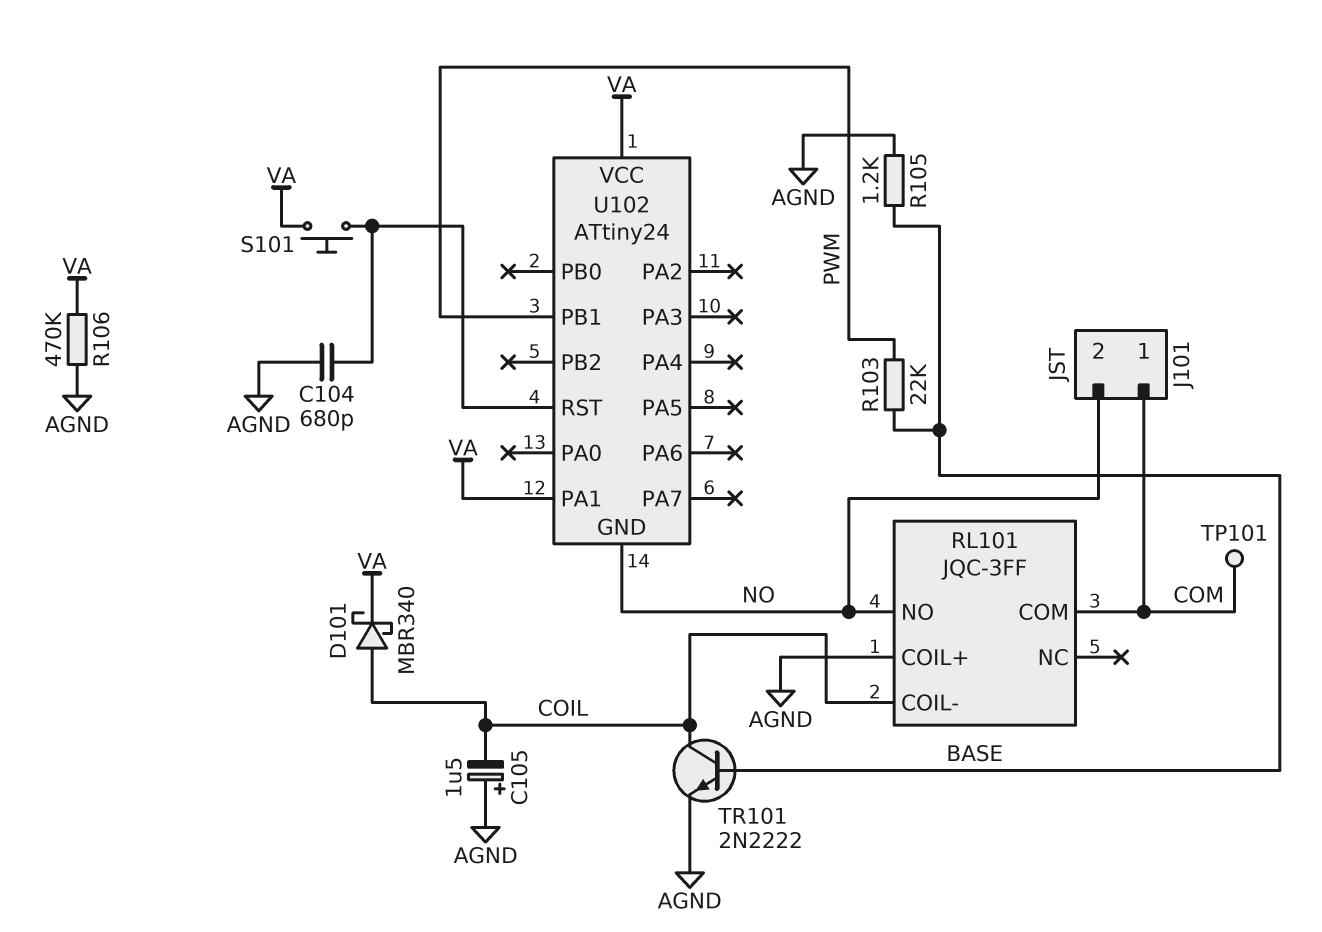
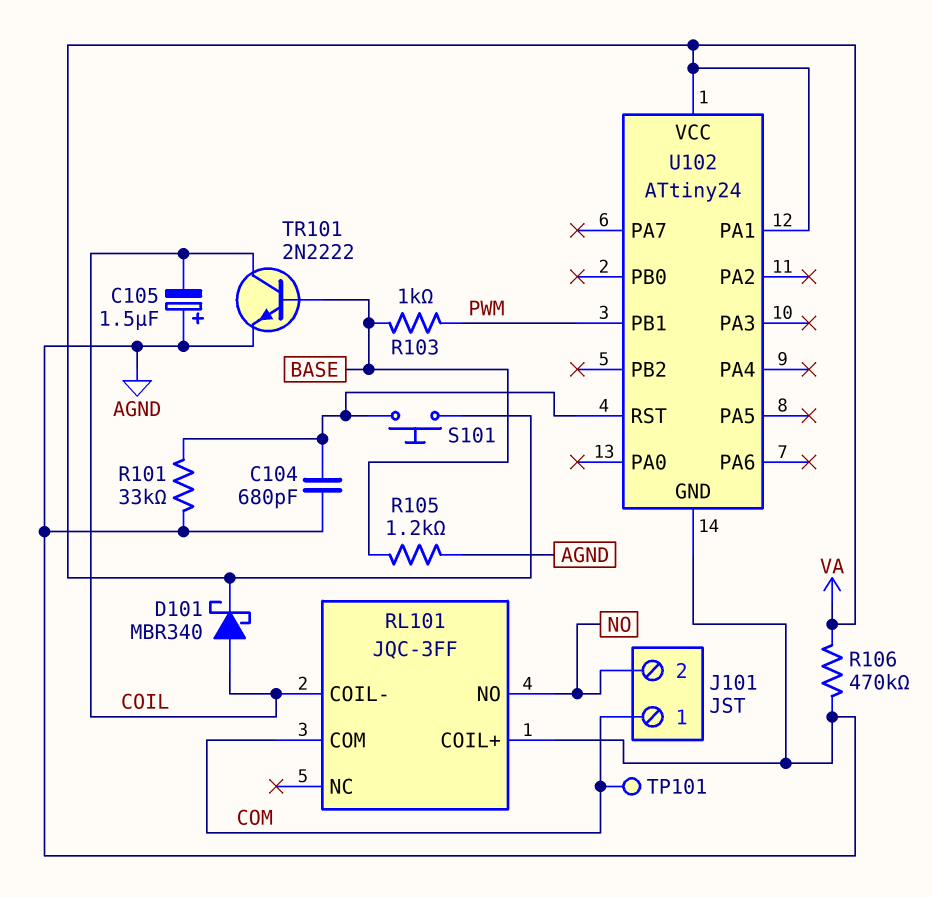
R101: none -> 33k (AGND, U102/RST)
R103: 22k (BASE, PWM) -> 1k (BASE, PWM)
U102 pin GND: NO -> AGND

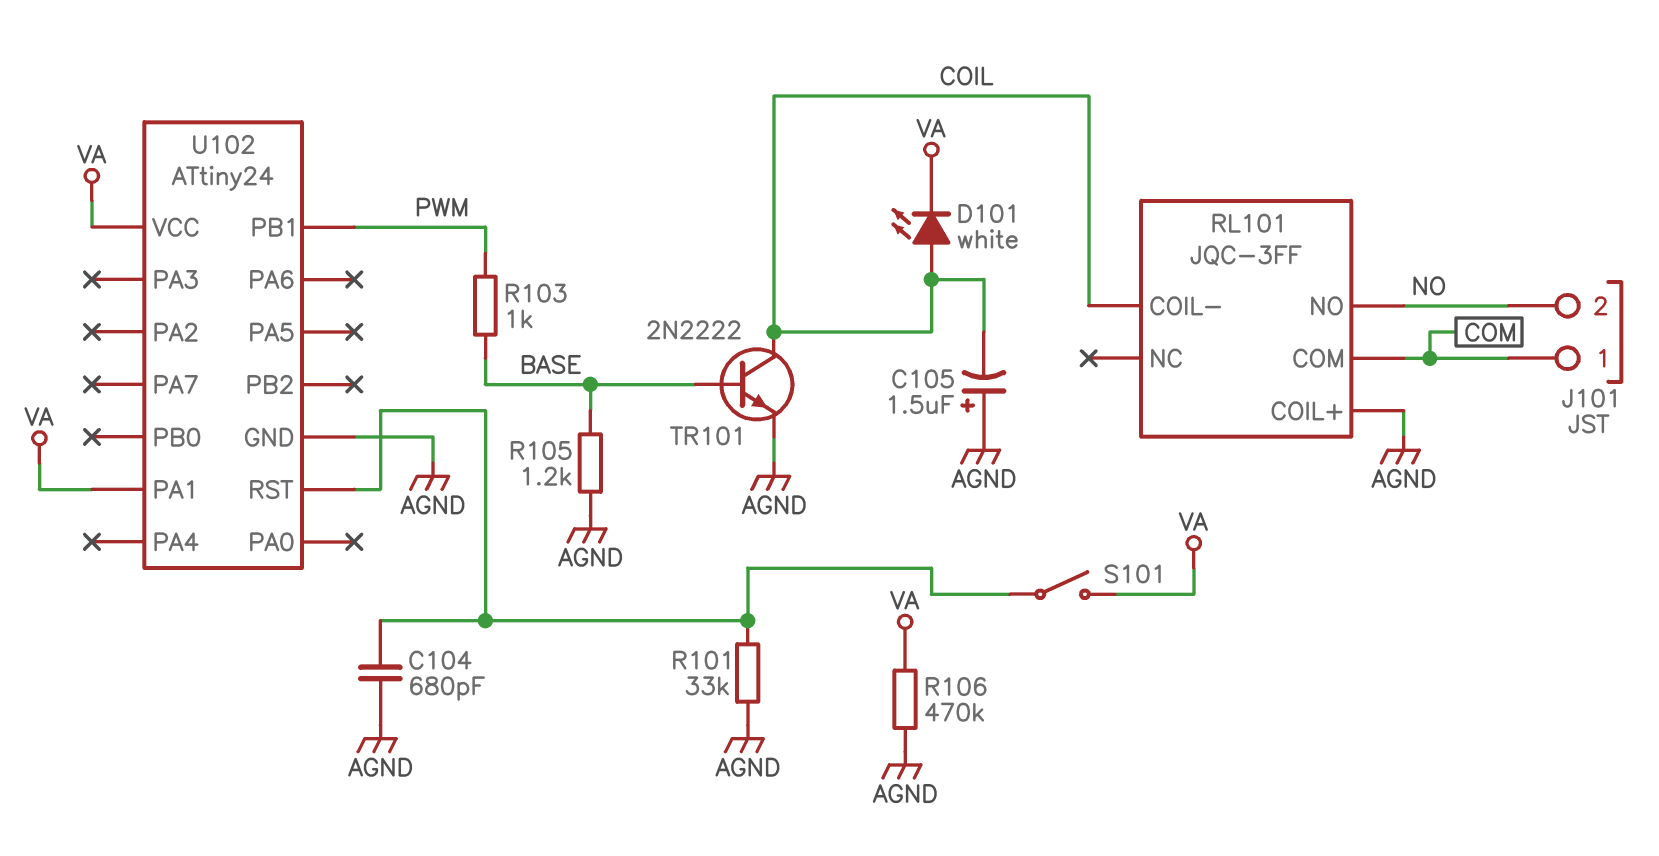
D101: schottky MBR340 (A COIL, K VA) -> LED white (A COIL, K VA)
S101: button (U102/RST, VA) -> switch (U102/RST, VA)
TP101: test point (COM) -> none

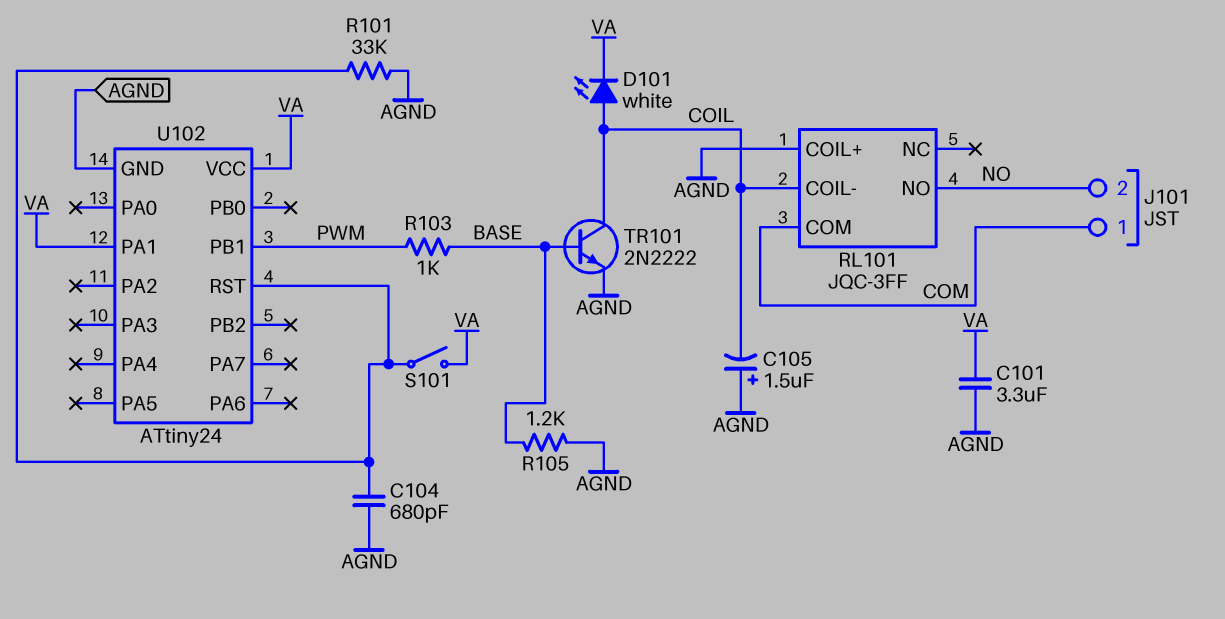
C101: none -> 3.3uF (AGND, VA)
R106: 470k (AGND, VA) -> none

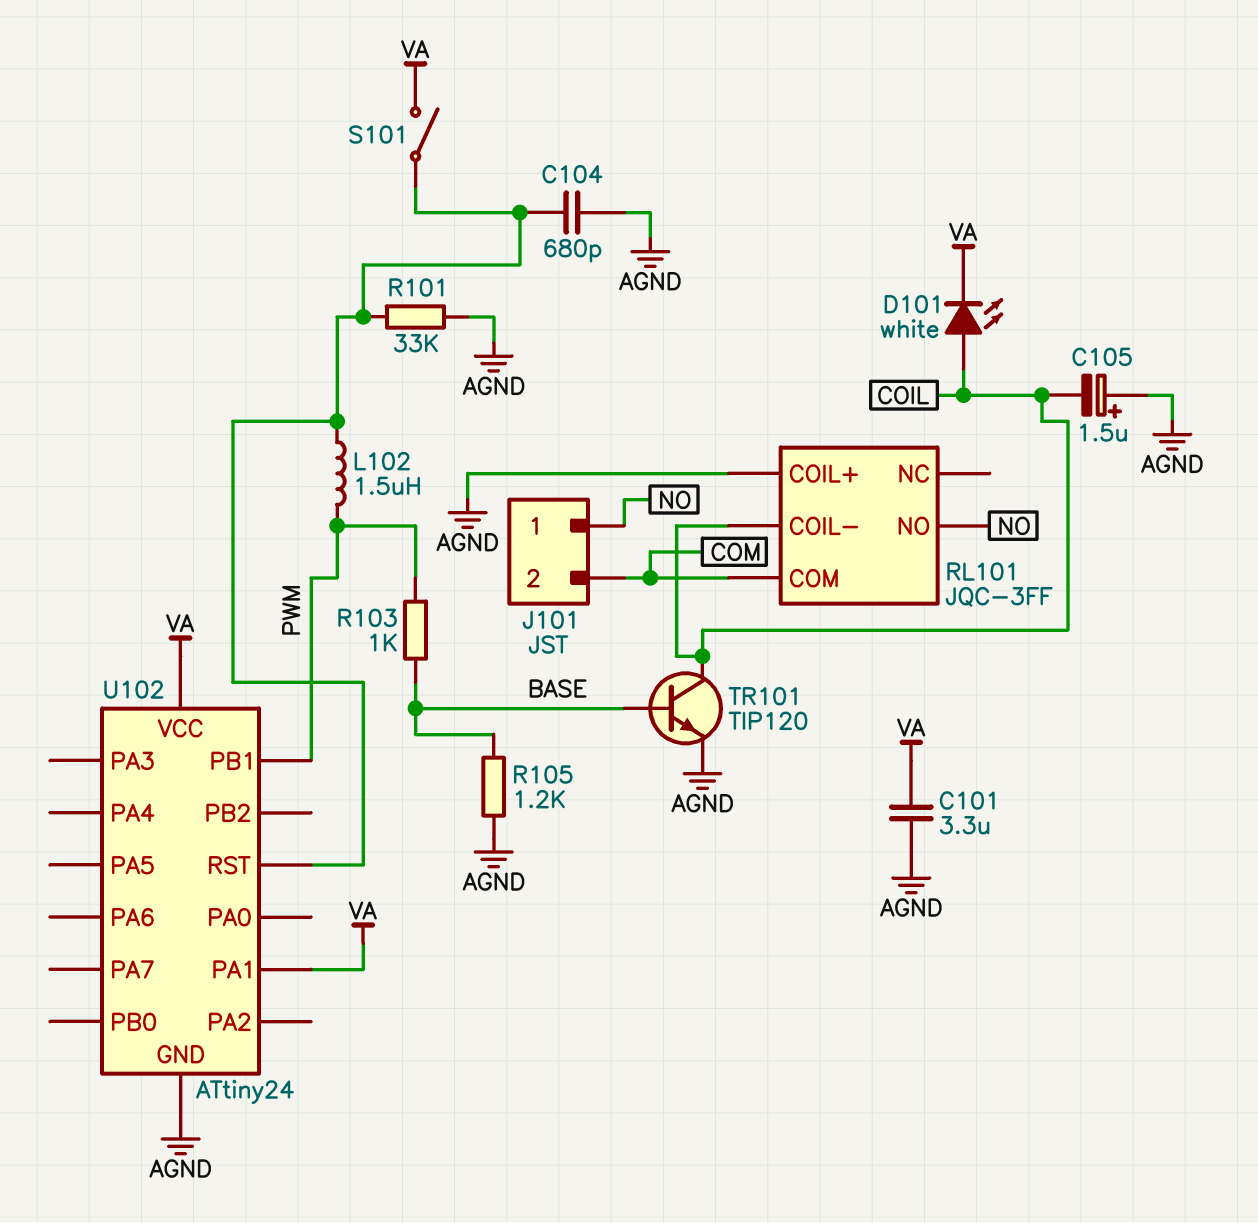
J101 pin 1: COM -> NO
J101 pin 2: NO -> COM
L102: none -> 1.5uH (PWM, U102/RST)
TR101: NPN 2N2222 (B BASE, C COIL, E AGND) -> NPN TIP120 (B BASE, C COIL, E AGND)

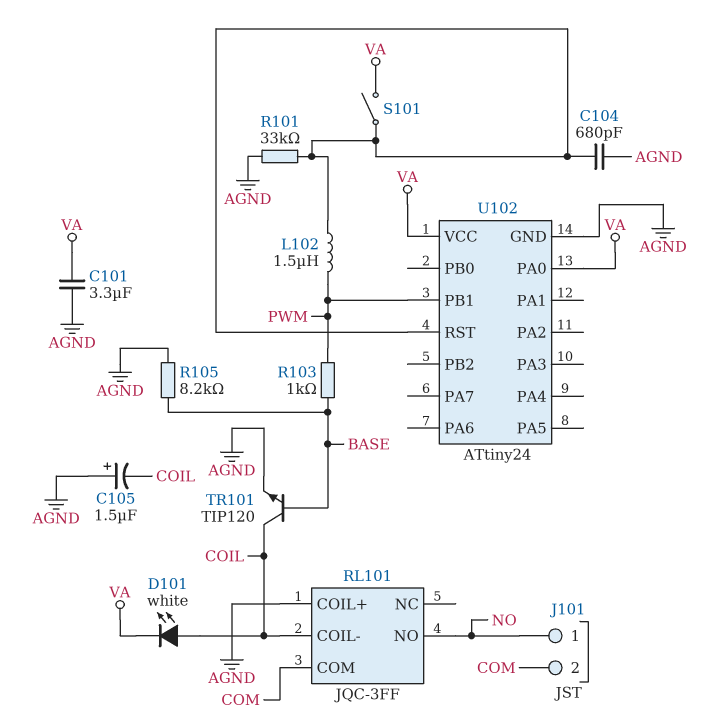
R105: 1.2k (AGND, BASE) -> 8.2k (AGND, BASE)
U102 pin PA0: none -> VA
U102 pin PA1: VA -> none

